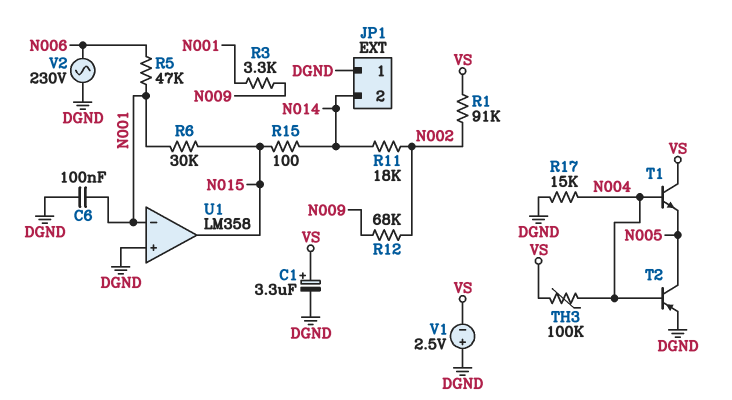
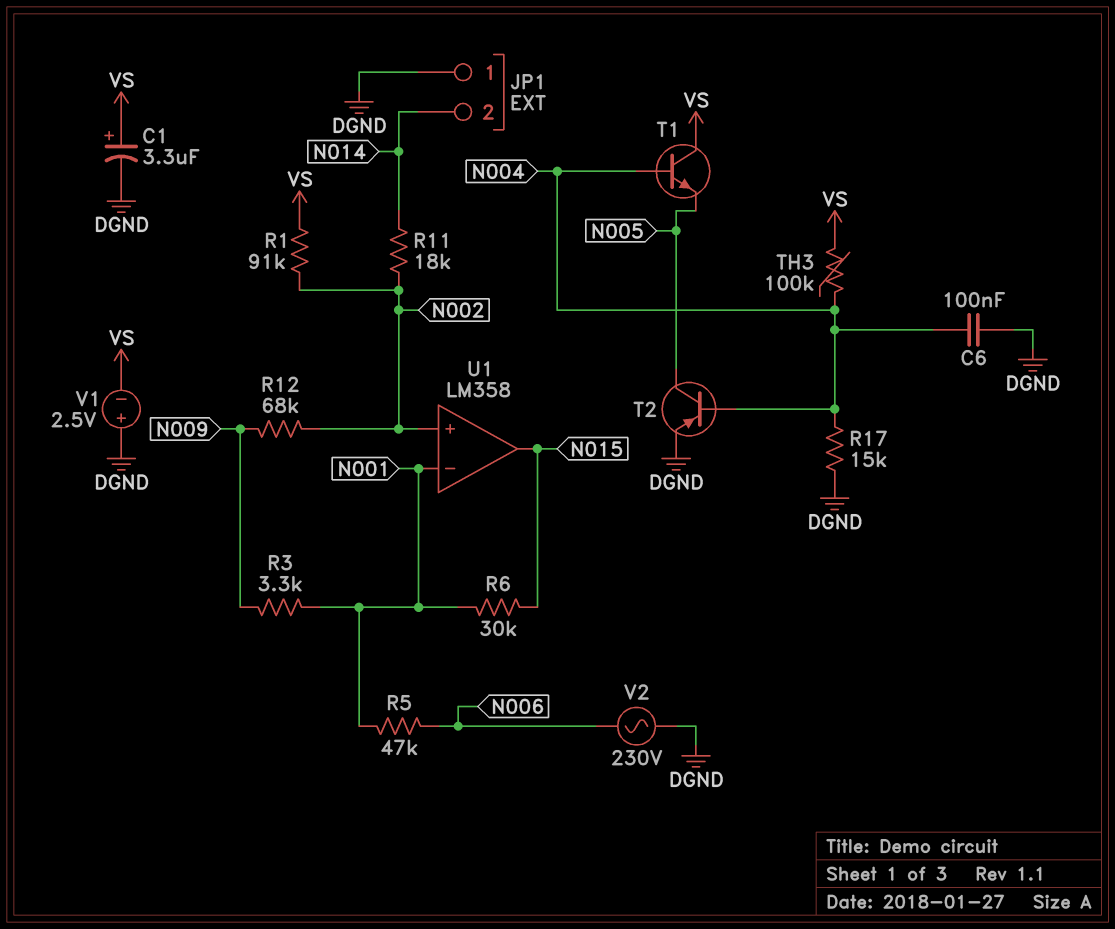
C6: 100nF (DGND, N001) -> 100nF (DGND, N004)
R15: 100 (N014, N015) -> none
U1 pin in+: DGND -> N002

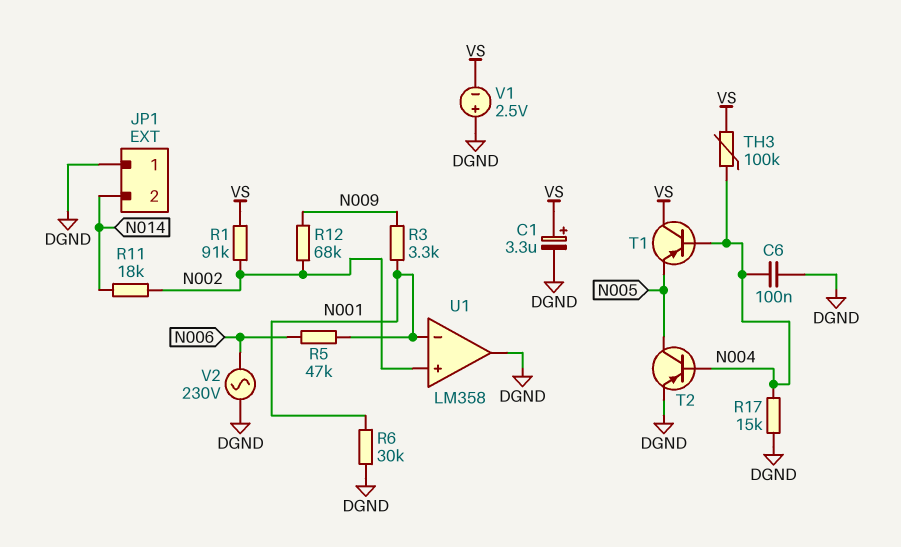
R6: 30k (N001, N015) -> 30k (DGND, N001)
T1: NPN (B N004, C VS, E N005) -> PNP (B N004, C VS, E N005)
U1 pin out: N015 -> DGND

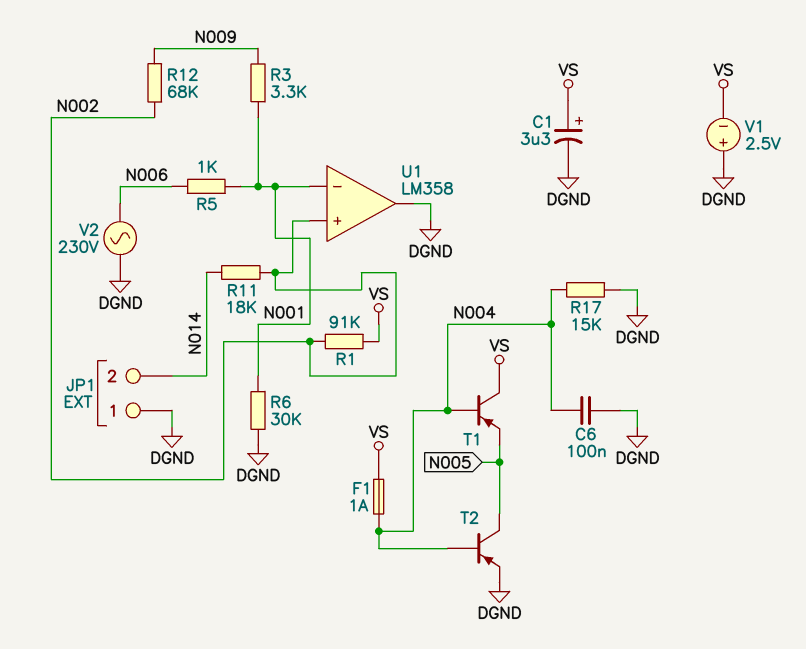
F1: none -> 1A (N004, VS)
R5: 47k (N001, N006) -> 1k (N001, N006)
TH3: 100k (N004, VS) -> none

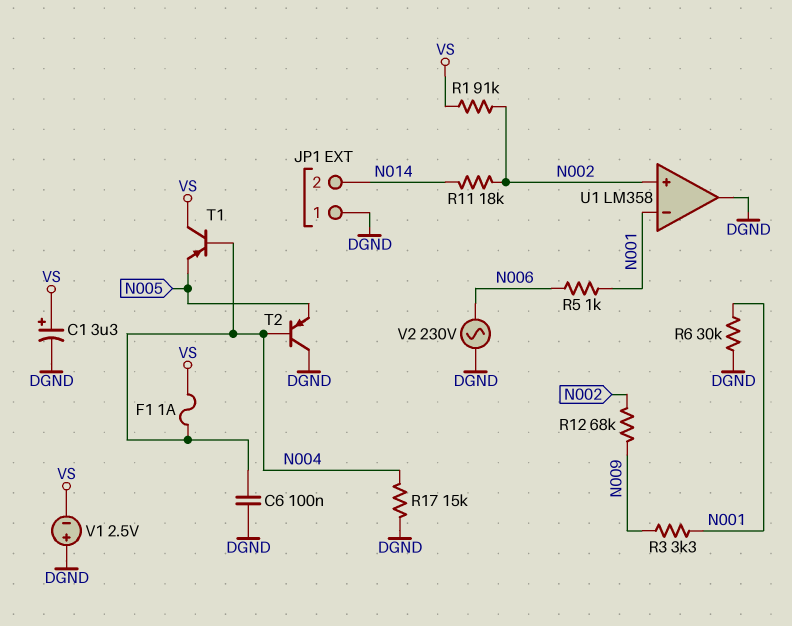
T2: PNP (B N004, C N005, E DGND) -> PNP (B N004, C DGND, E N005)

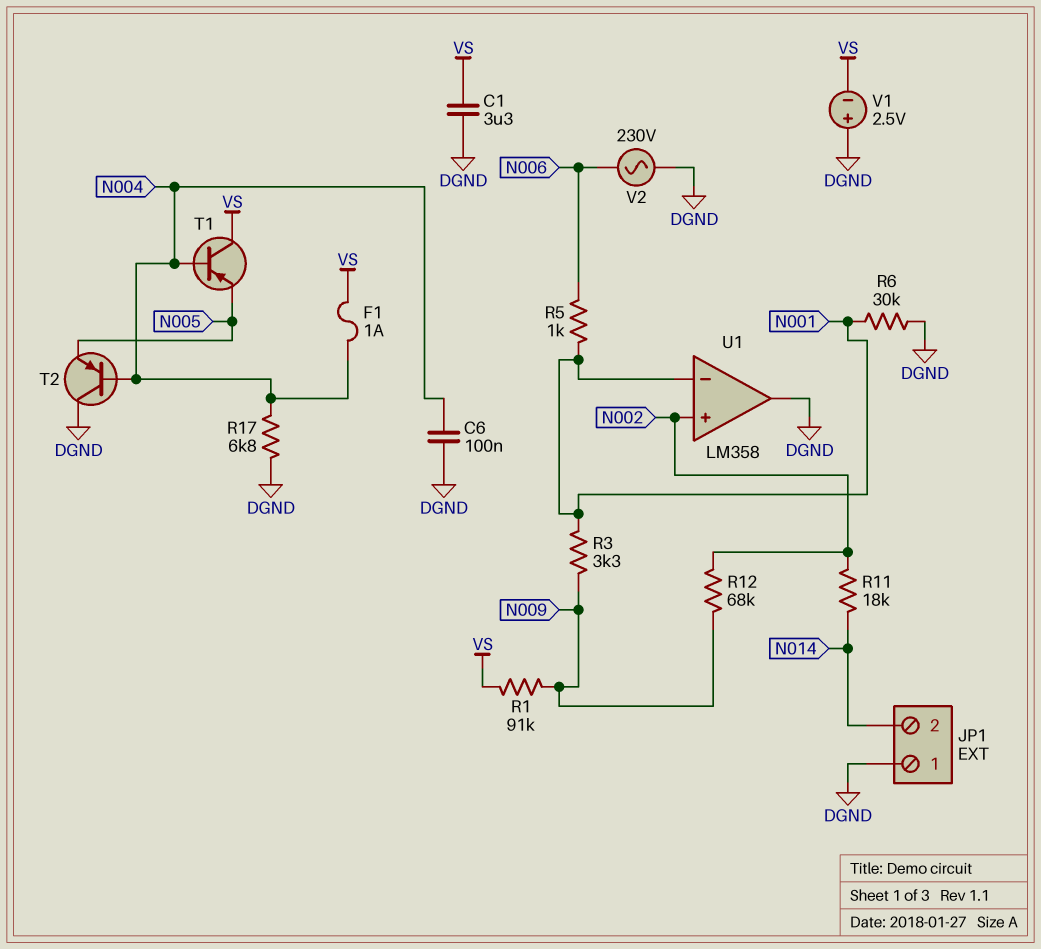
C1: 3.3uF (plus VS, minus DGND) -> 3.3uF (DGND, VS)
R1: 91k (N002, VS) -> 91k (N009, VS)
R17: 15k (DGND, N004) -> 6.8k (DGND, N004)

